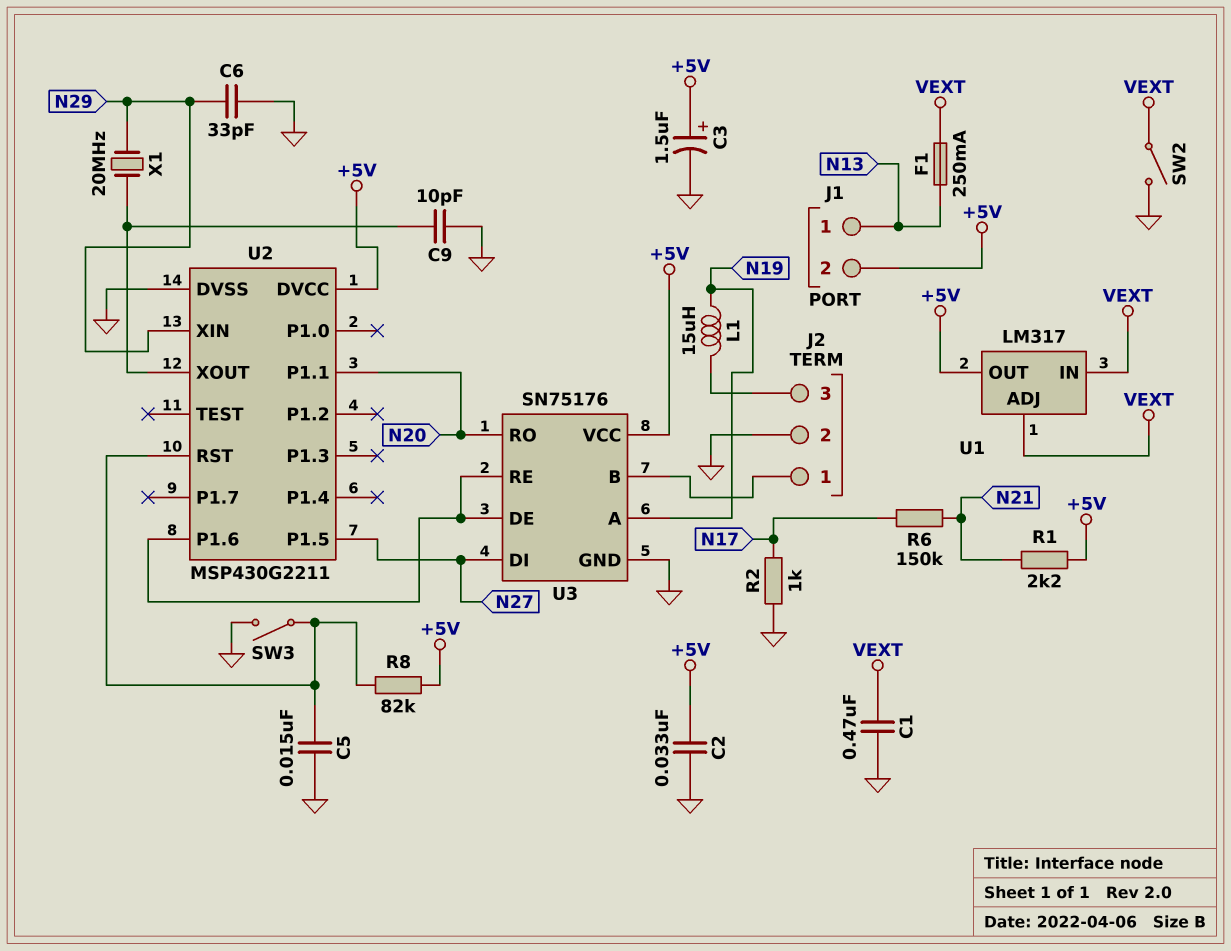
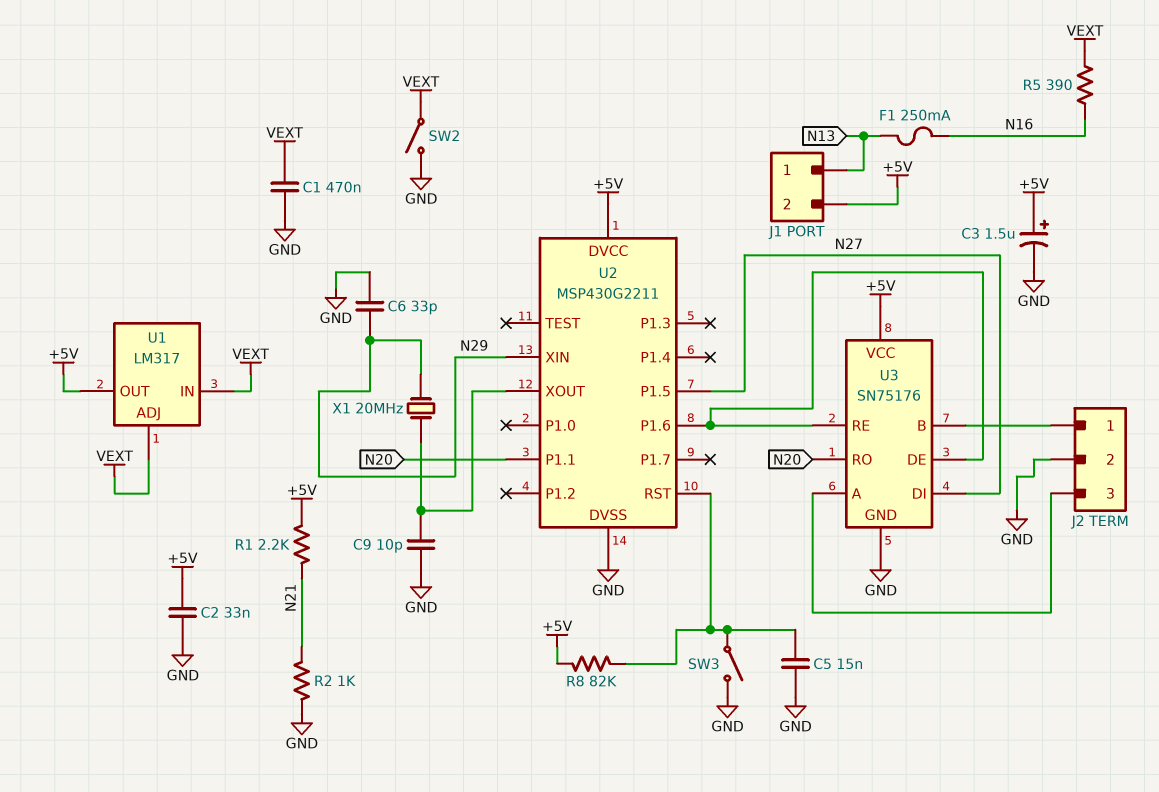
F1: 250mA (N13, VEXT) -> 250mA (N13, N16)
L1: 15uH (J2/3, N19) -> none
R2: 1k (GND, N17) -> 1k (GND, N21)
R5: none -> 390 (N16, VEXT)
R6: 150k (N17, N21) -> none
U3 pin A: N19 -> J2/3

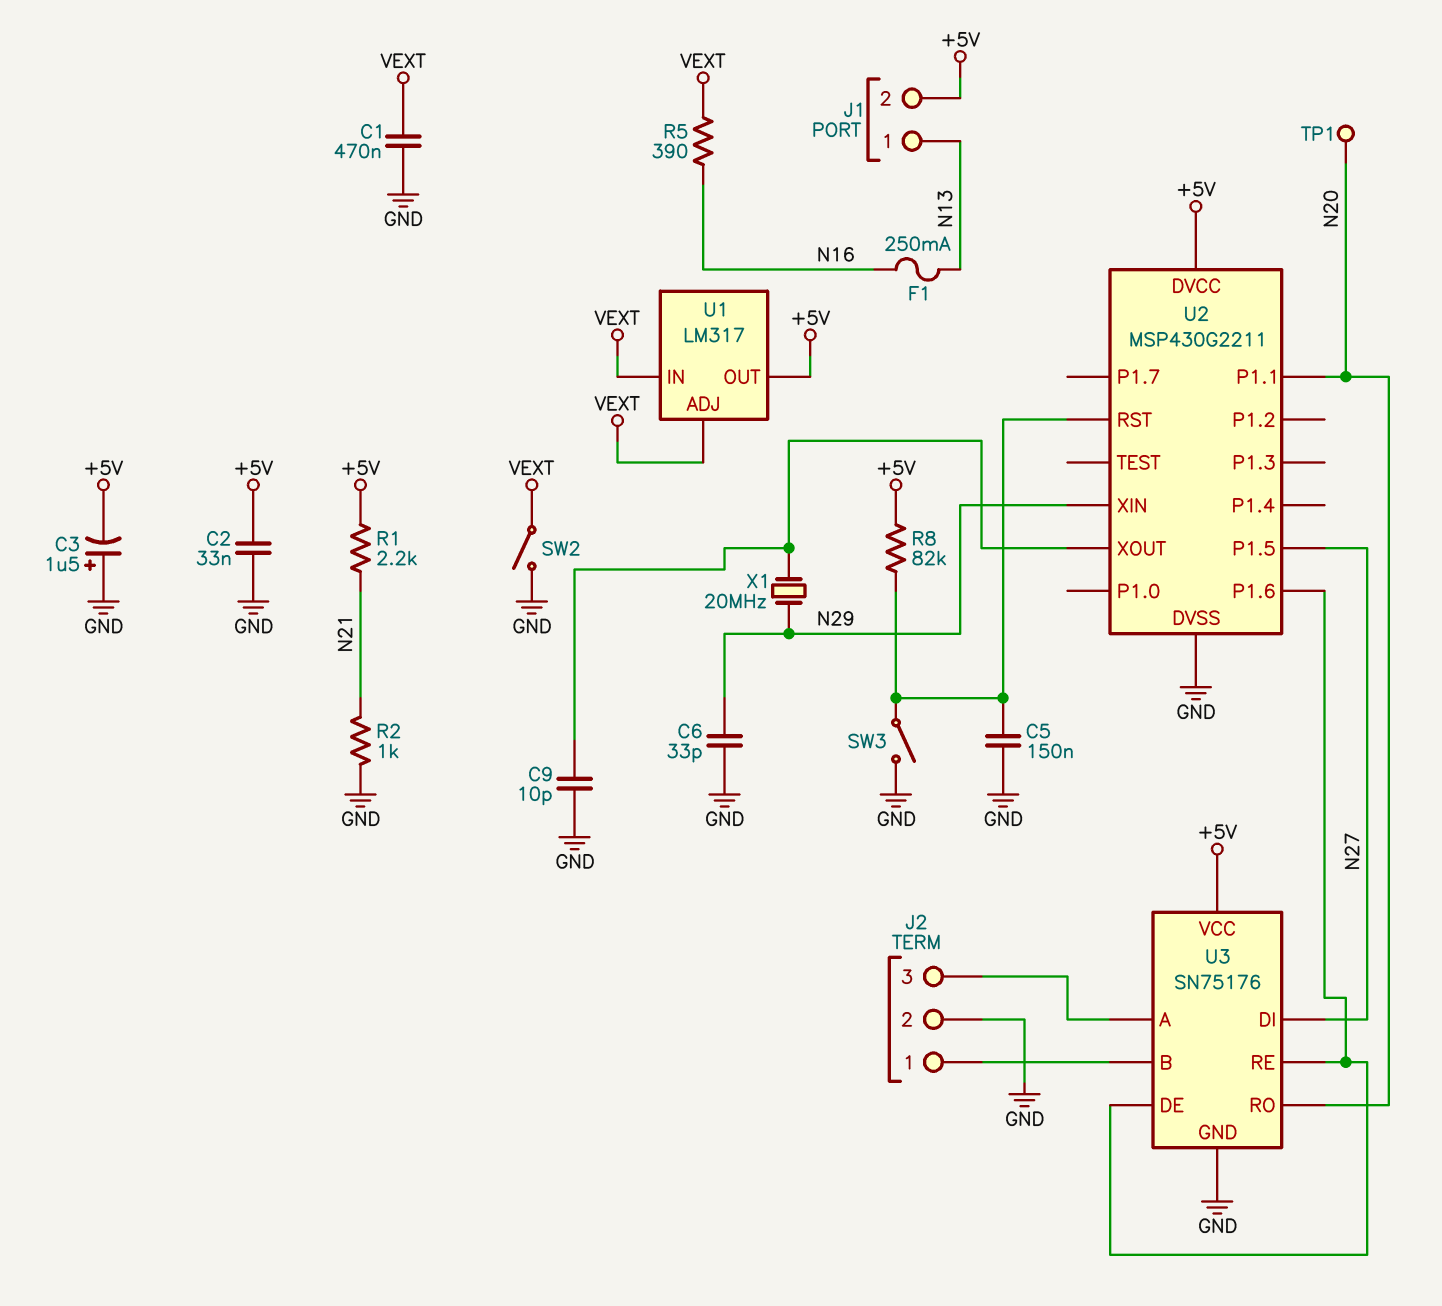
C3: 1.5uF (plus +5V, minus GND) -> 1.5uF (plus GND, minus +5V)
C5: 15nF (GND, U2/RST) -> 150nF (GND, U2/RST)
TP1: none -> test point (N20)

